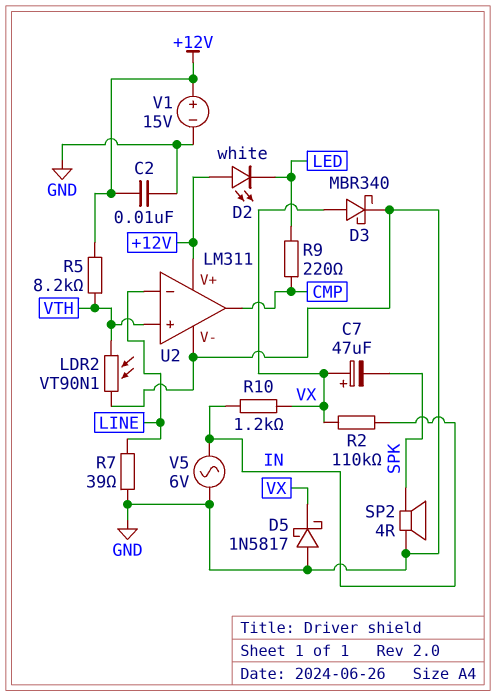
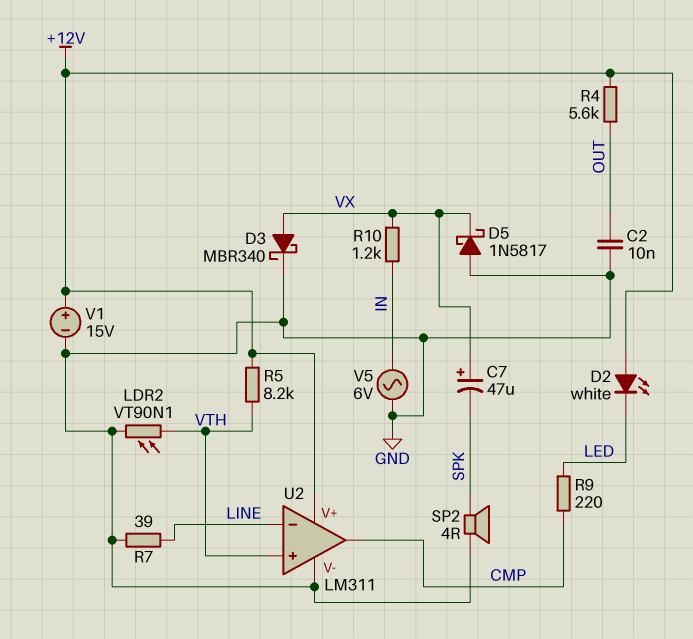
C2: 10nF (+12V, GND) -> 10nF (GND, OUT)
R2: 110k (IN, VX) -> none
R4: none -> 5.6k (+12V, OUT)

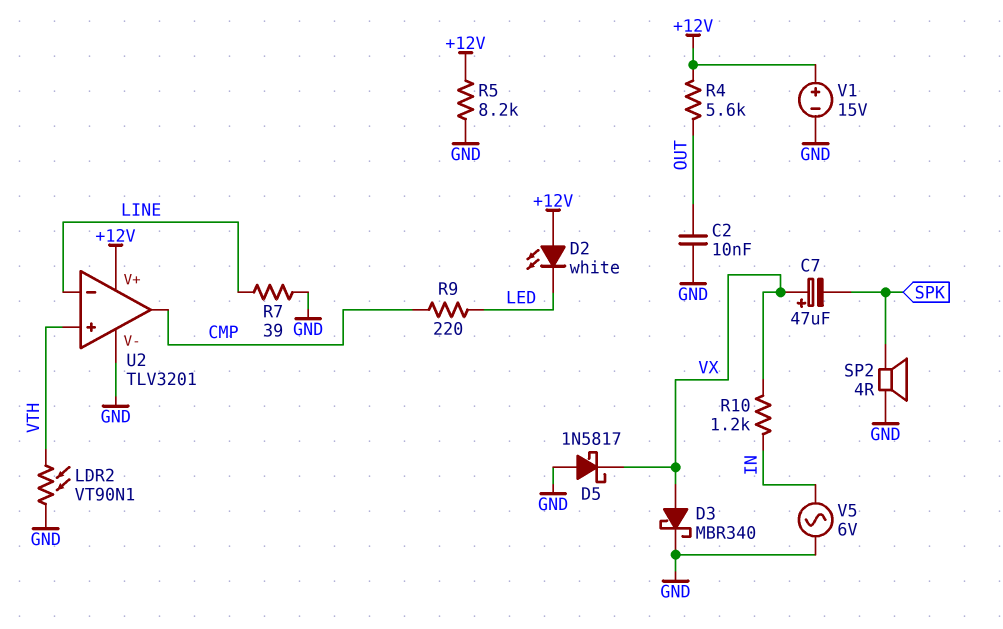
R5: 8.2k (+12V, VTH) -> 8.2k (+12V, GND)
U2: LM311 -> TLV3201

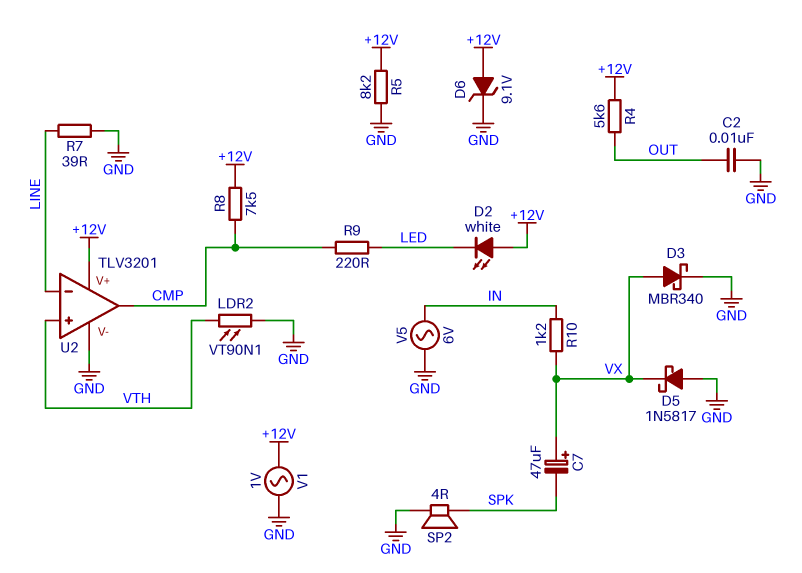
D6: none -> zener 9.1V (A +12V, K GND)
R8: none -> 7.5k (+12V, CMP)
V1: 15V (plus +12V, minus GND) -> AC 1V (+12V, GND)

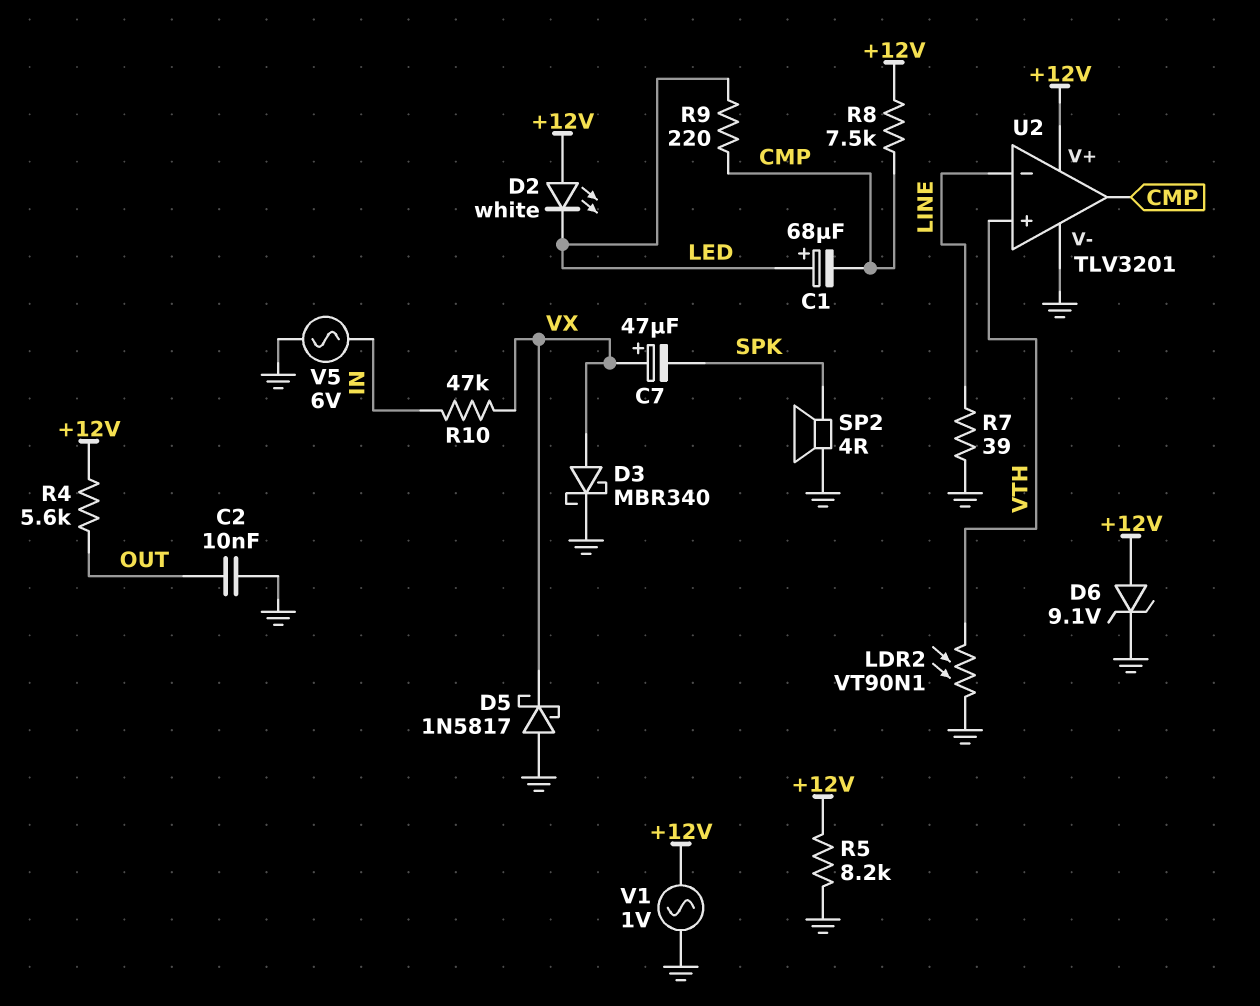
C1: none -> 68uF (plus LED, minus CMP)
R10: 1.2k (IN, VX) -> 47k (IN, VX)

